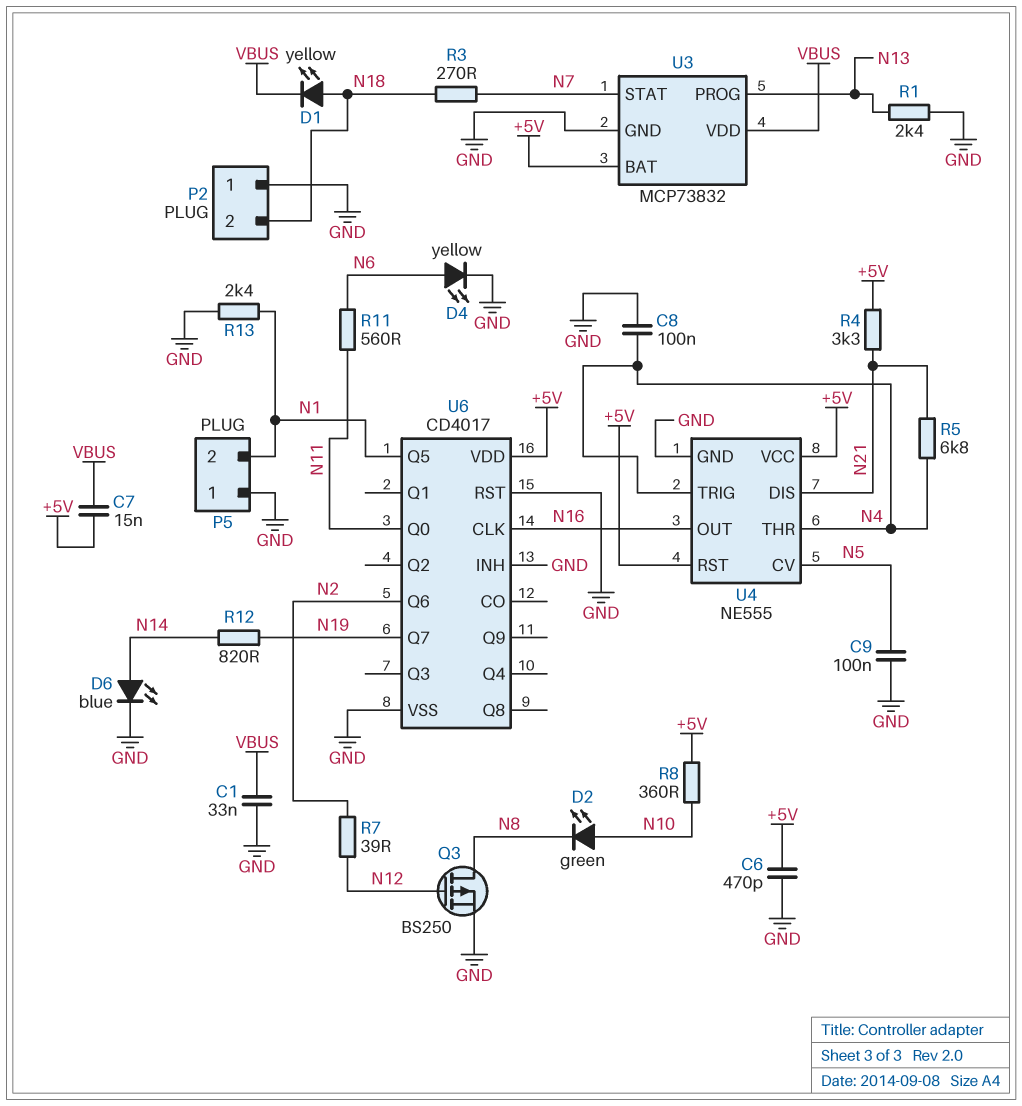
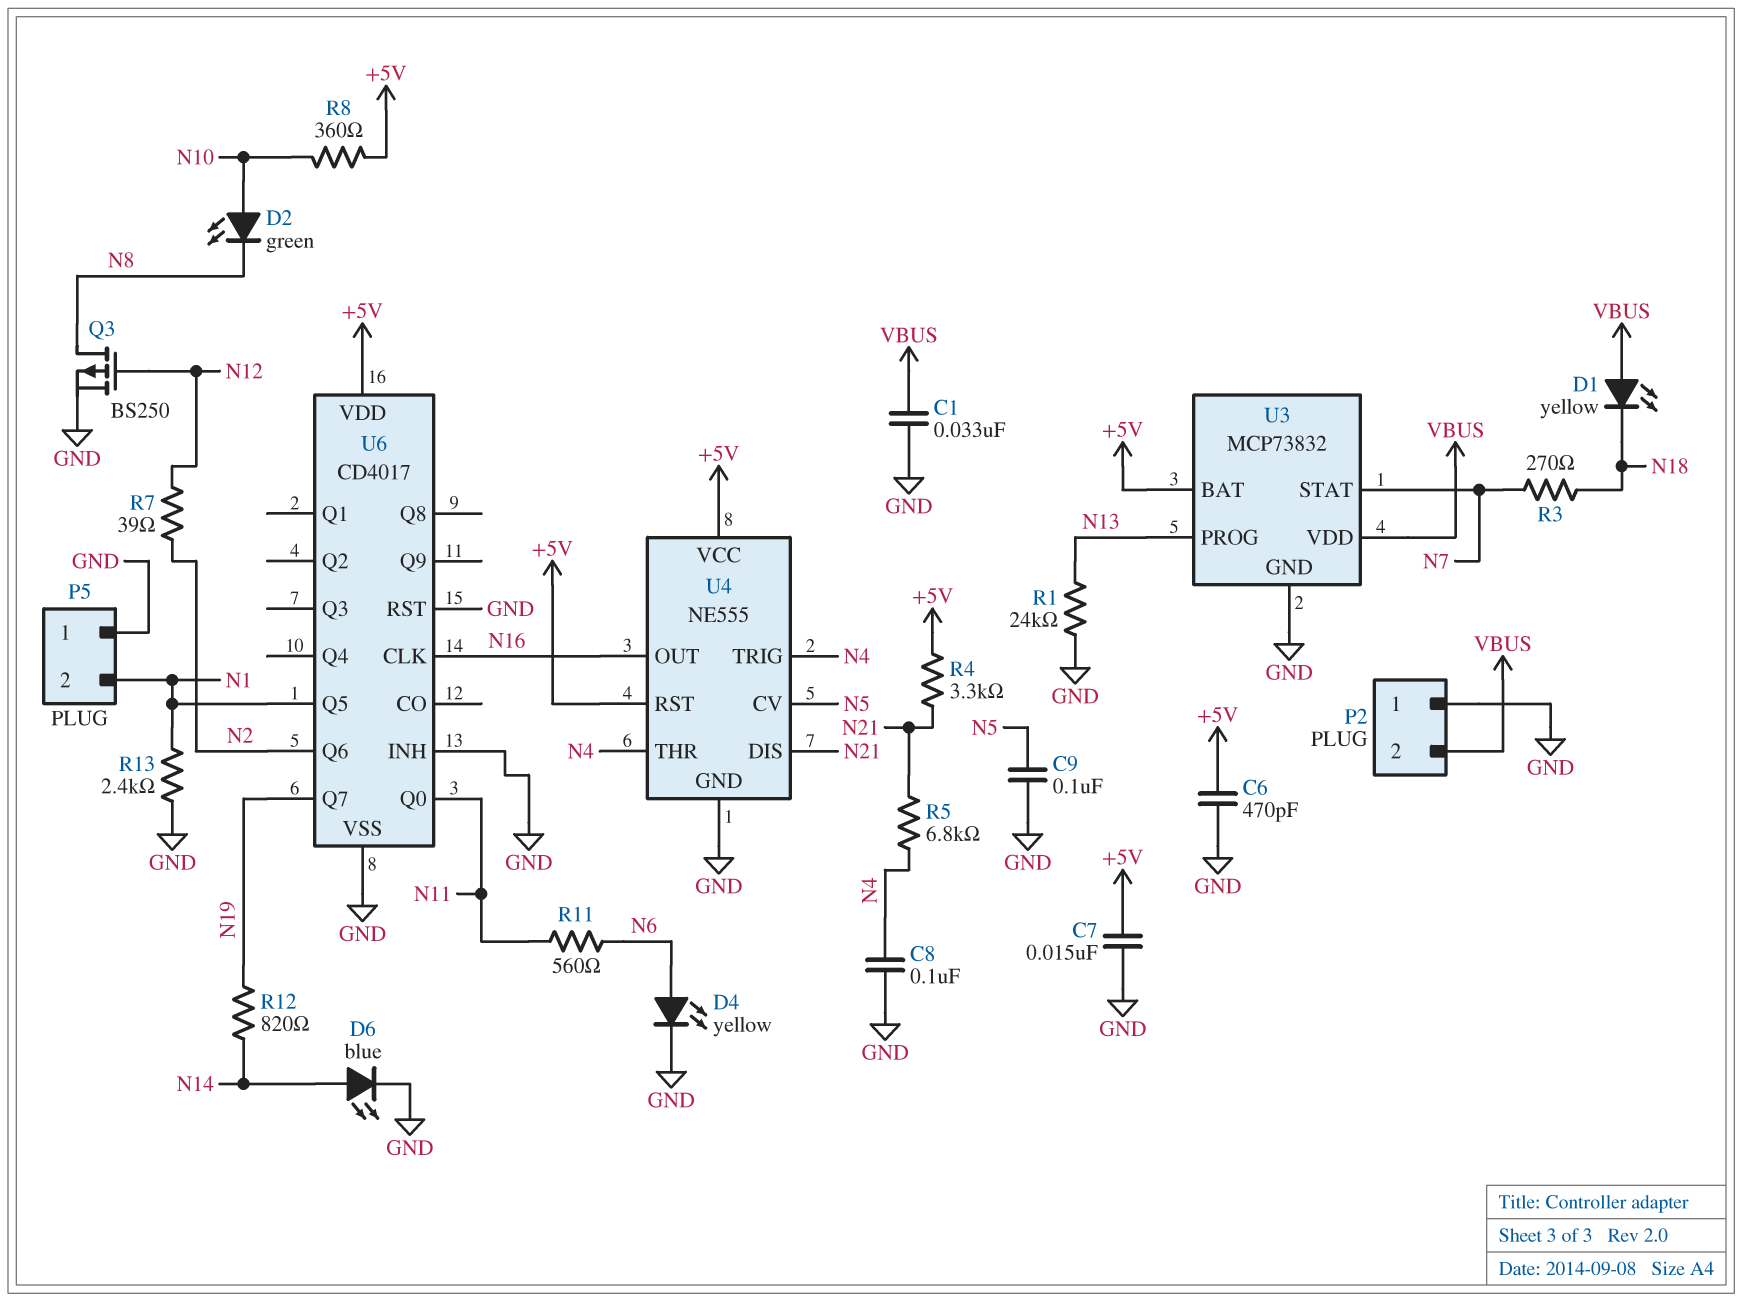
C7: 15nF (+5V, VBUS) -> 15nF (+5V, GND)
D1: LED yellow (A N18, K VBUS) -> LED yellow (A VBUS, K N18)
P2 pin 2: N18 -> VBUS
R1: 2.4k (GND, N13) -> 24k (GND, N13)

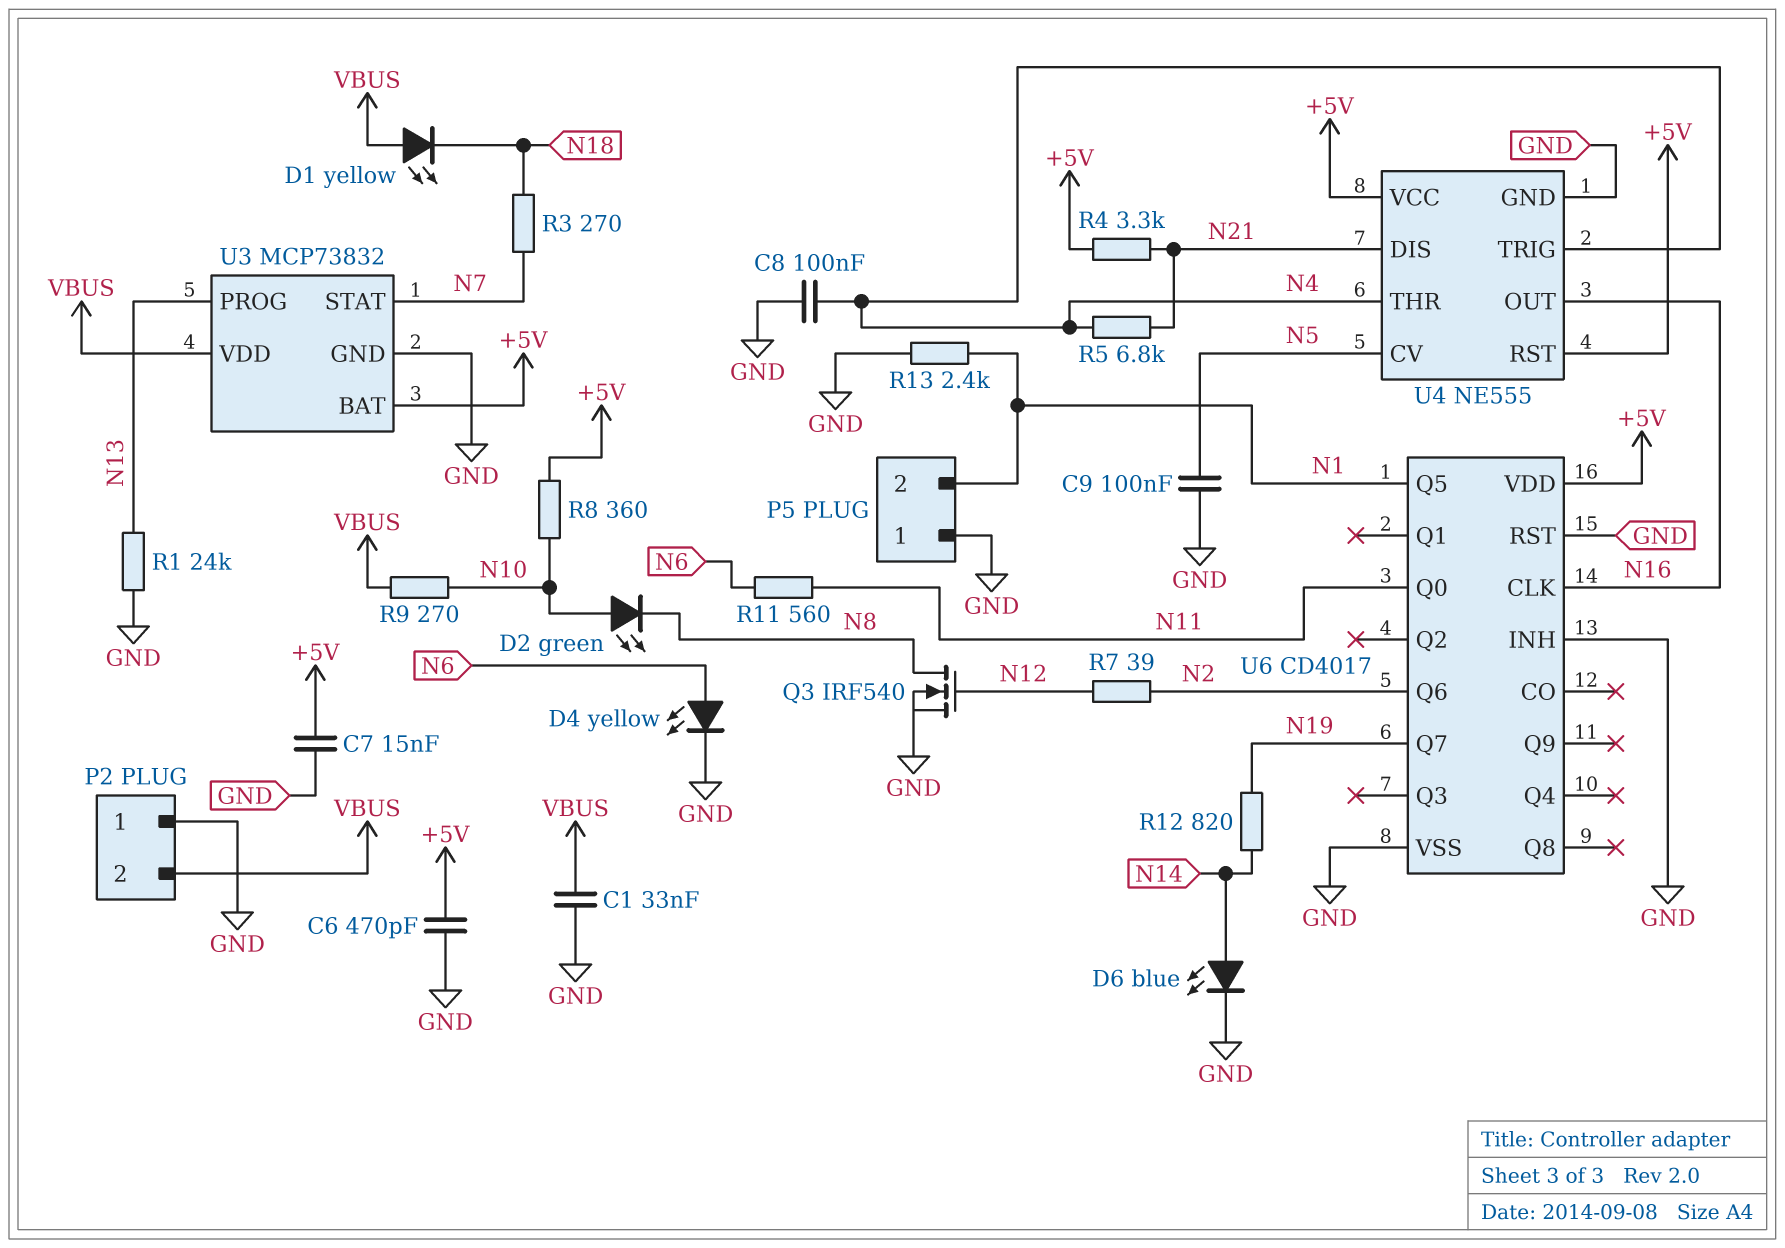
Q3: PMOS BS250 (G N12, D N8, S GND) -> NMOS IRF540 (G N12, D N8, S GND)
R9: none -> 270 (N10, VBUS)

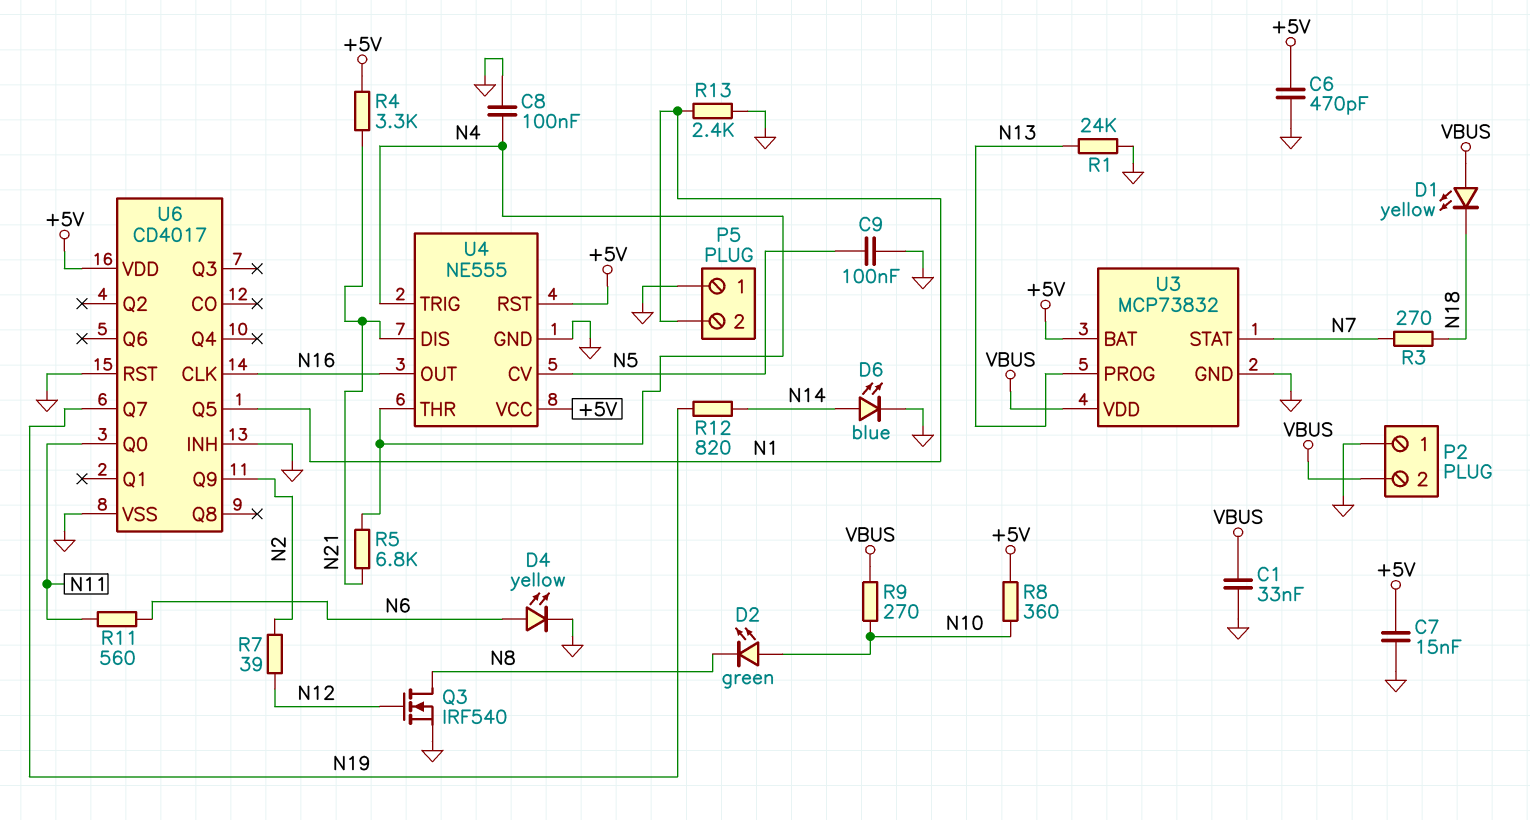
U6 pin Q6: N2 -> none
U6 pin Q9: none -> N2

